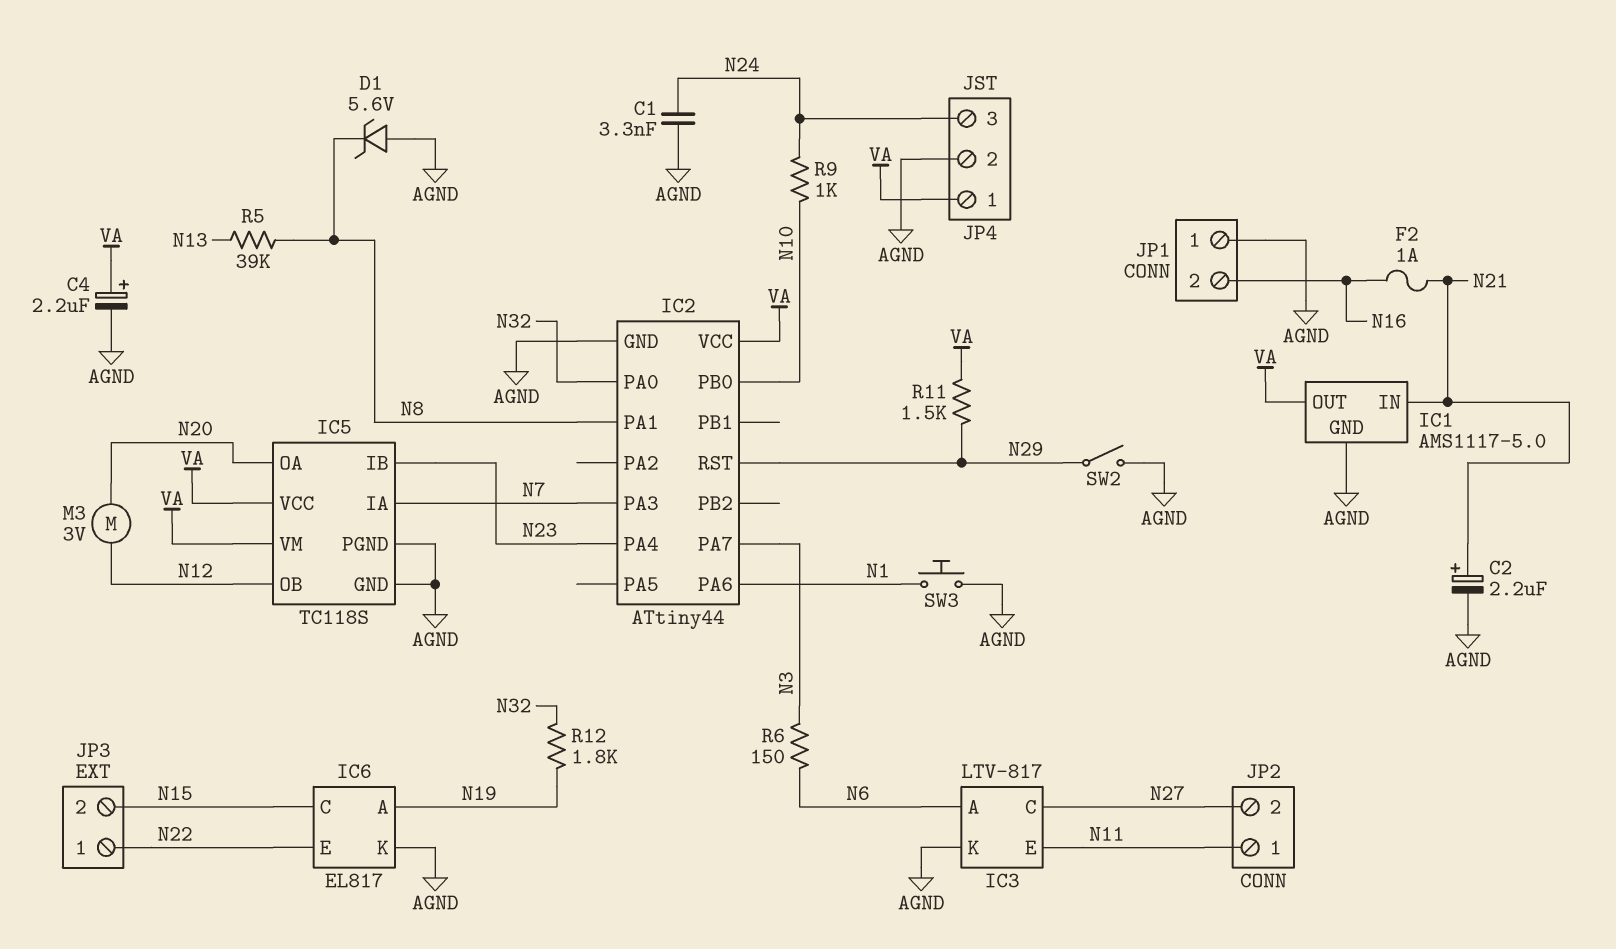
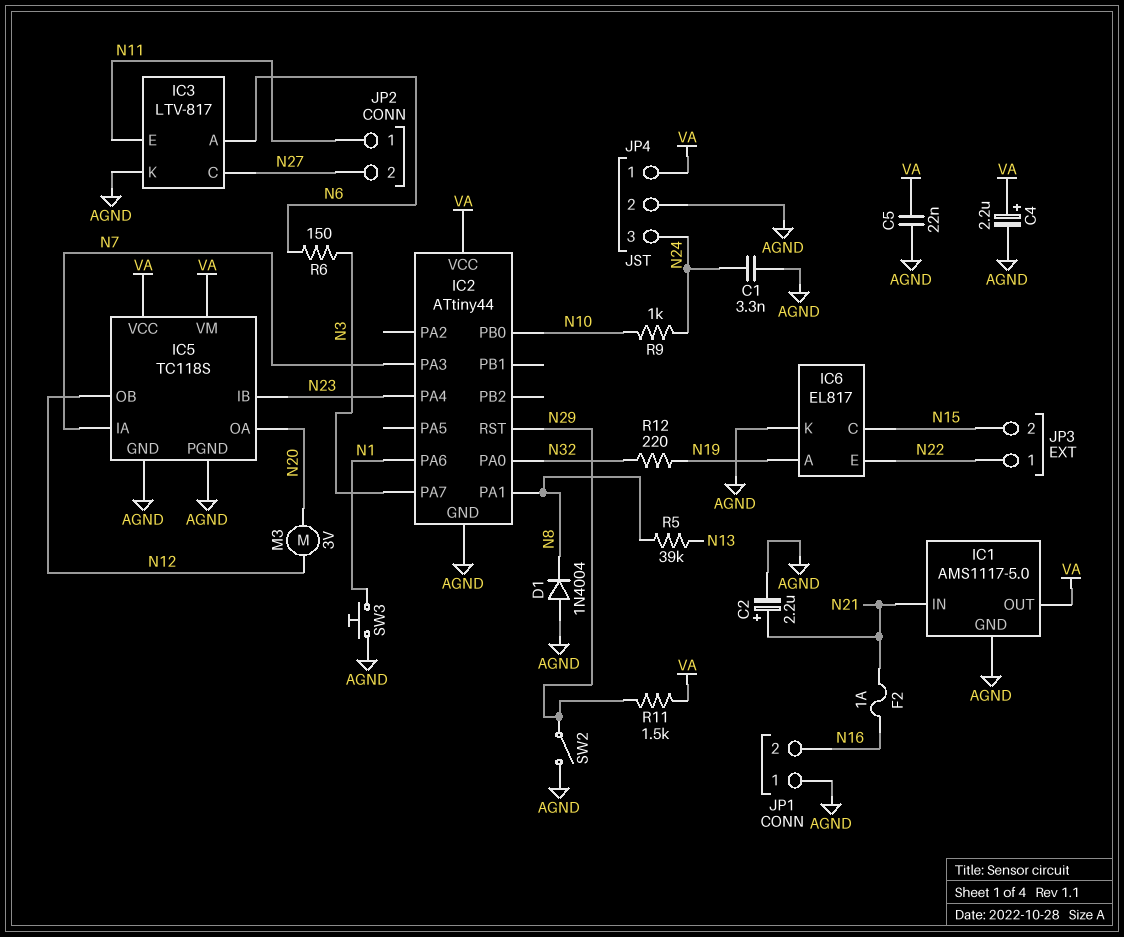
C5: none -> 22nF (AGND, VA)
D1: zener 5.6V (A AGND, K N8) -> diode 1N4004 (A AGND, K N8)
R12: 1.8k (N19, N32) -> 220 (N19, N32)

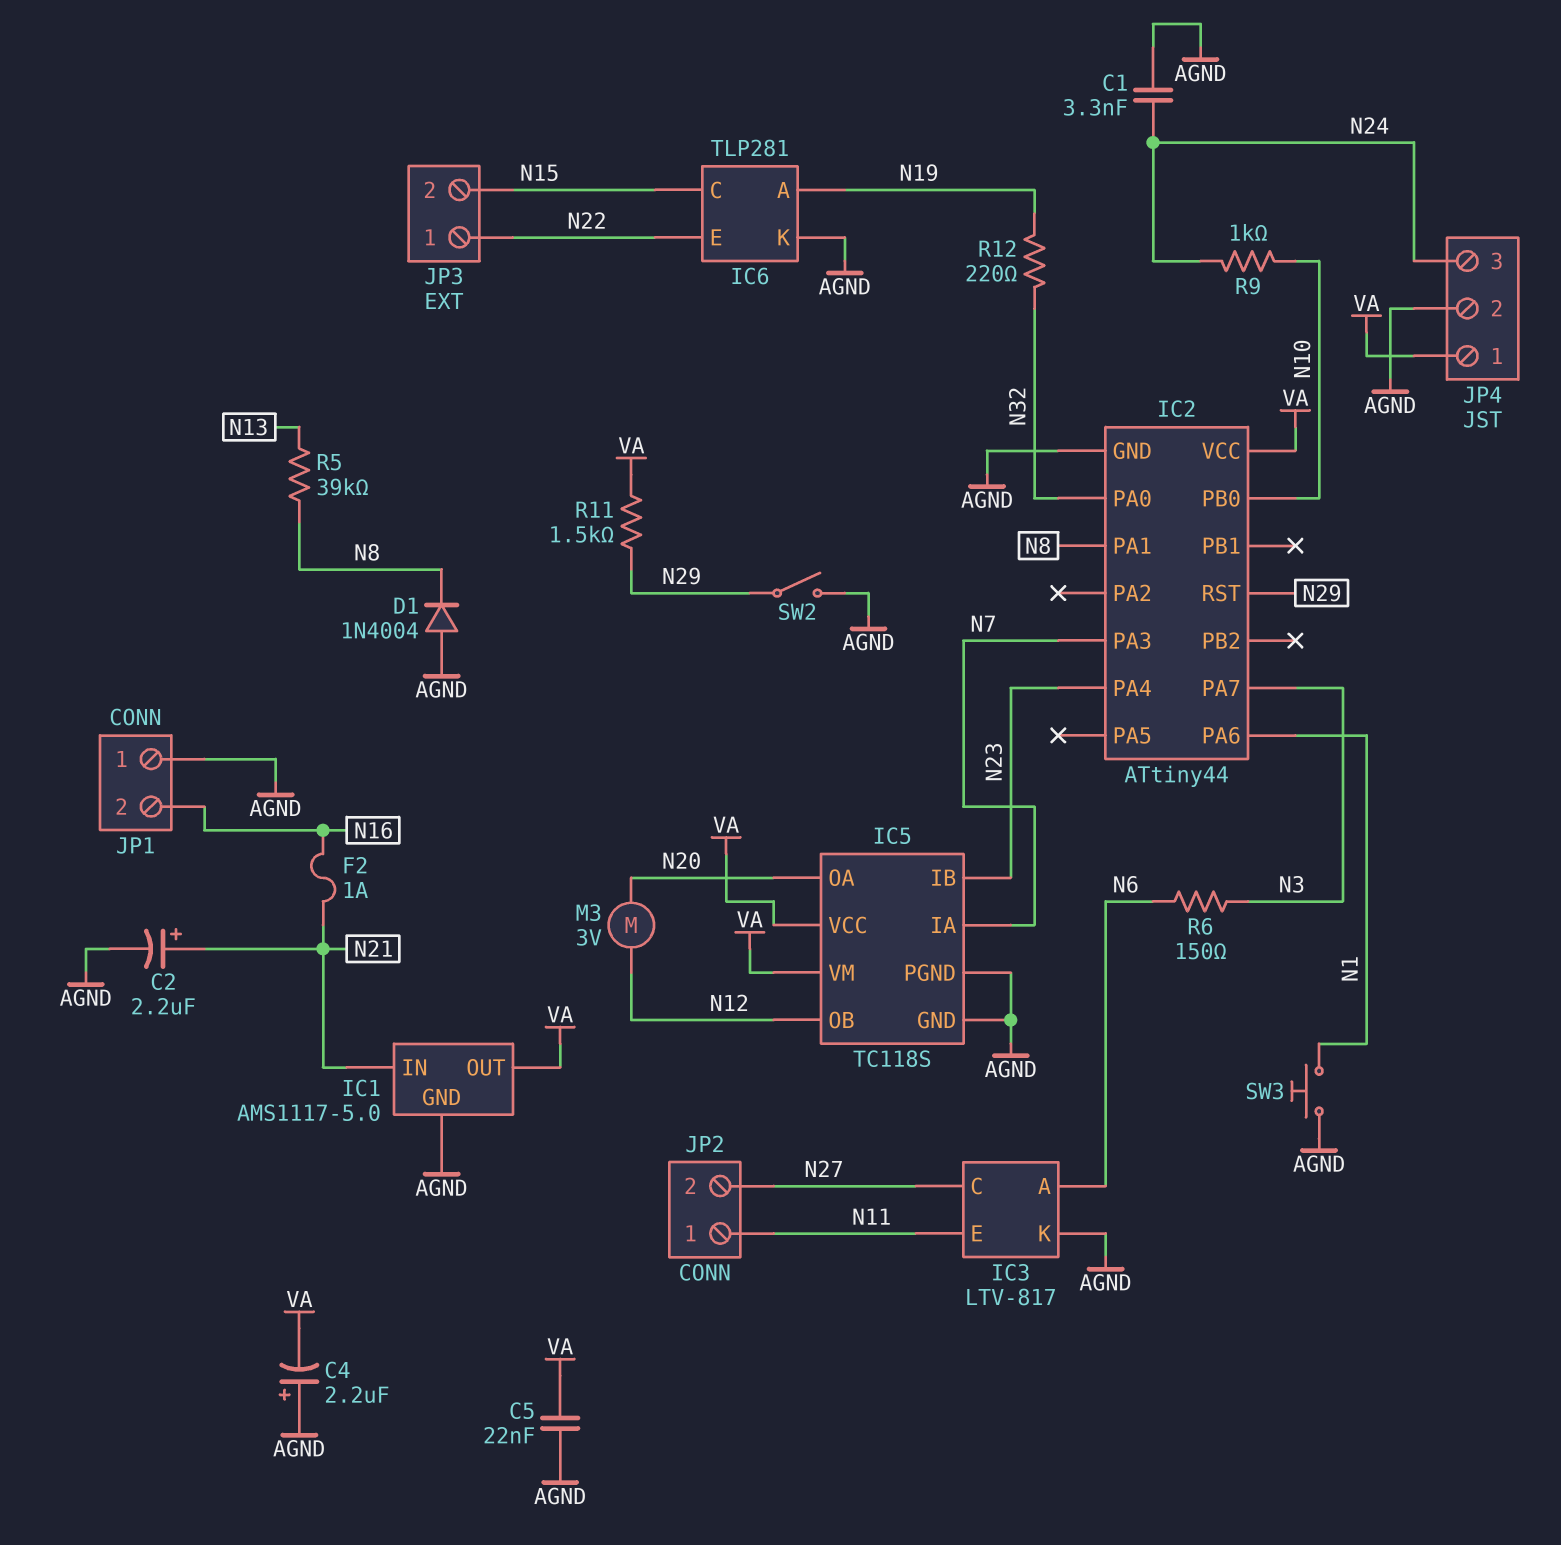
C4: 2.2uF (plus VA, minus AGND) -> 2.2uF (plus AGND, minus VA)
IC6: EL817 -> TLP281

